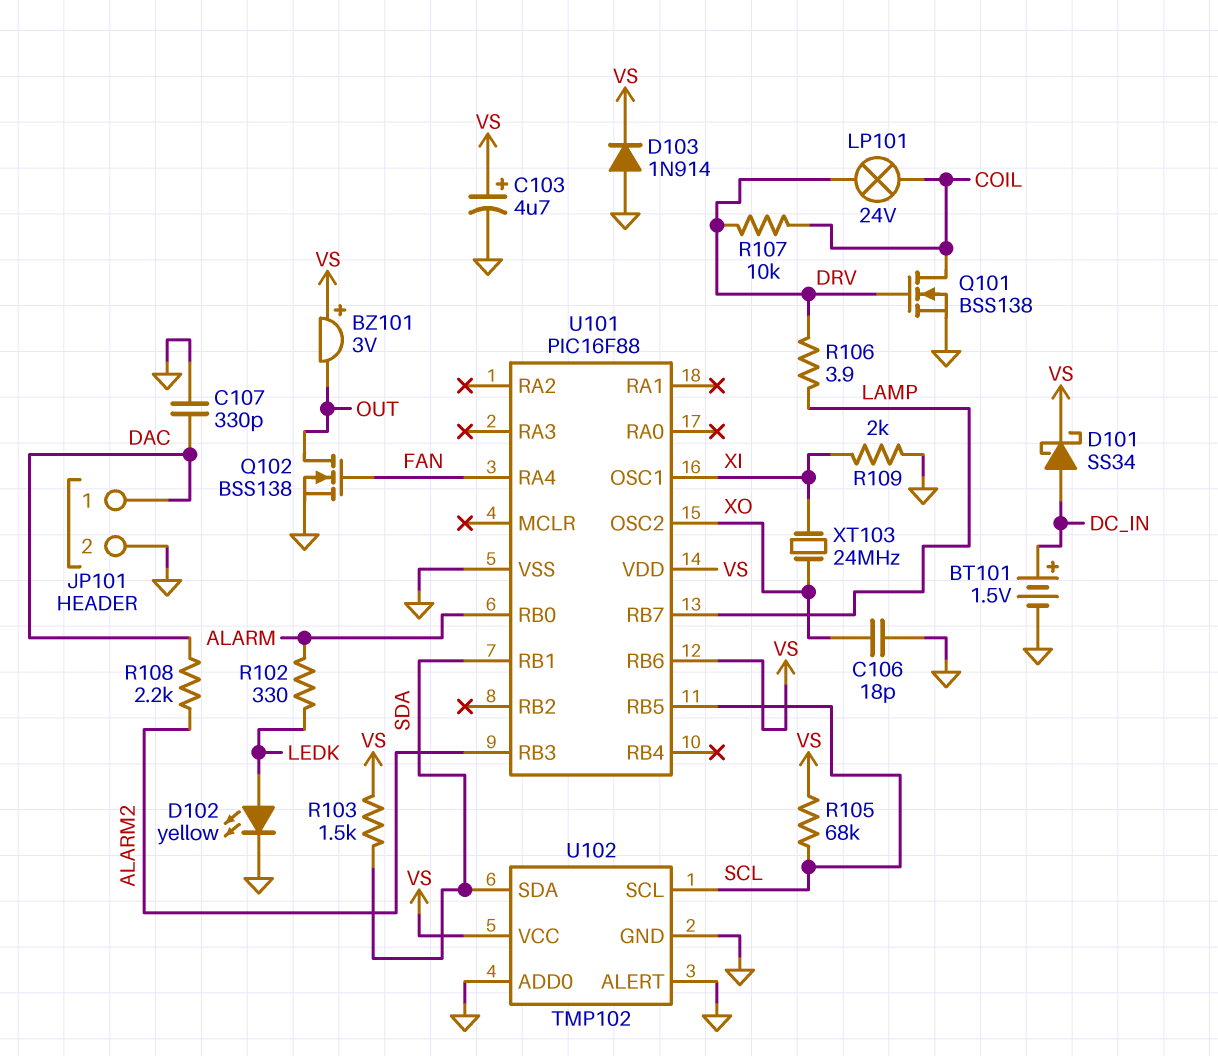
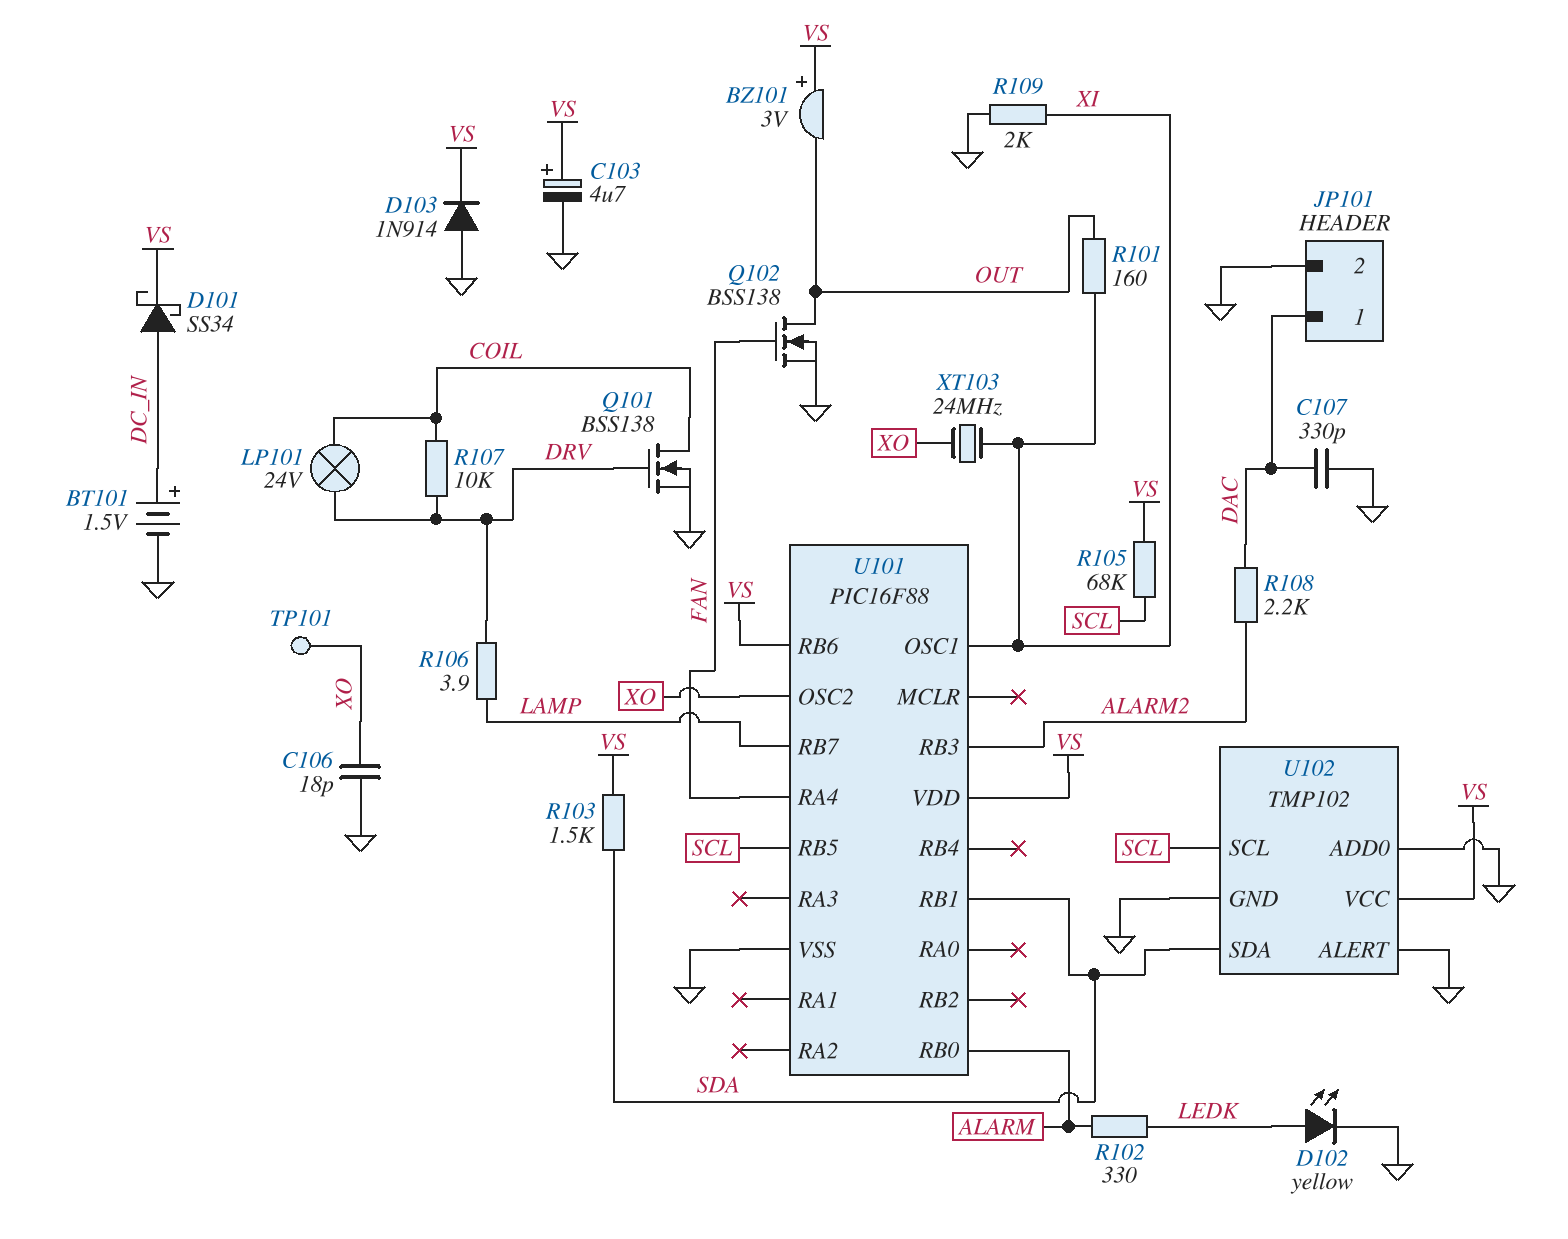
R101: none -> 160 (OUT, XI)
TP101: none -> test point (XO)

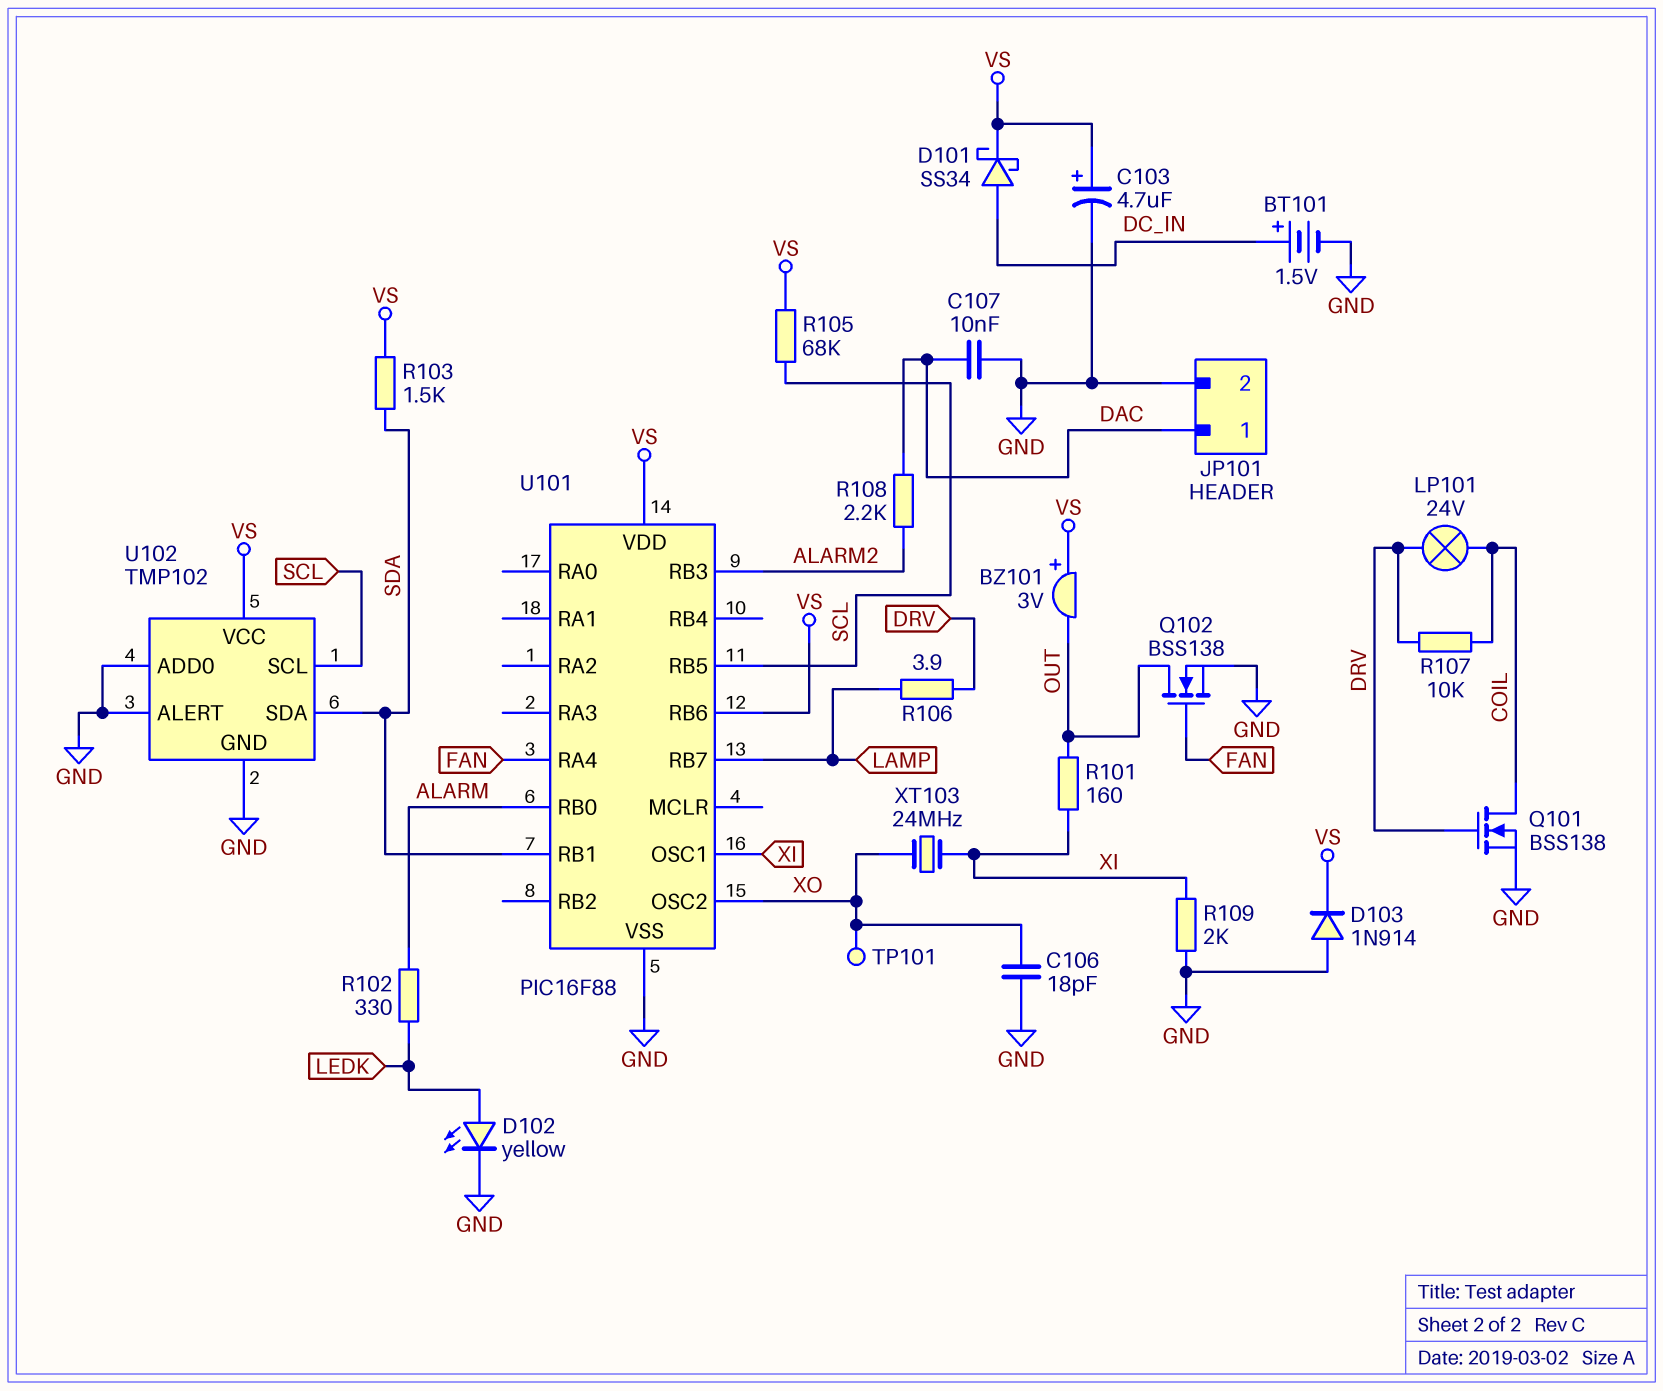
C107: 330pF (DAC, GND) -> 10nF (DAC, GND)

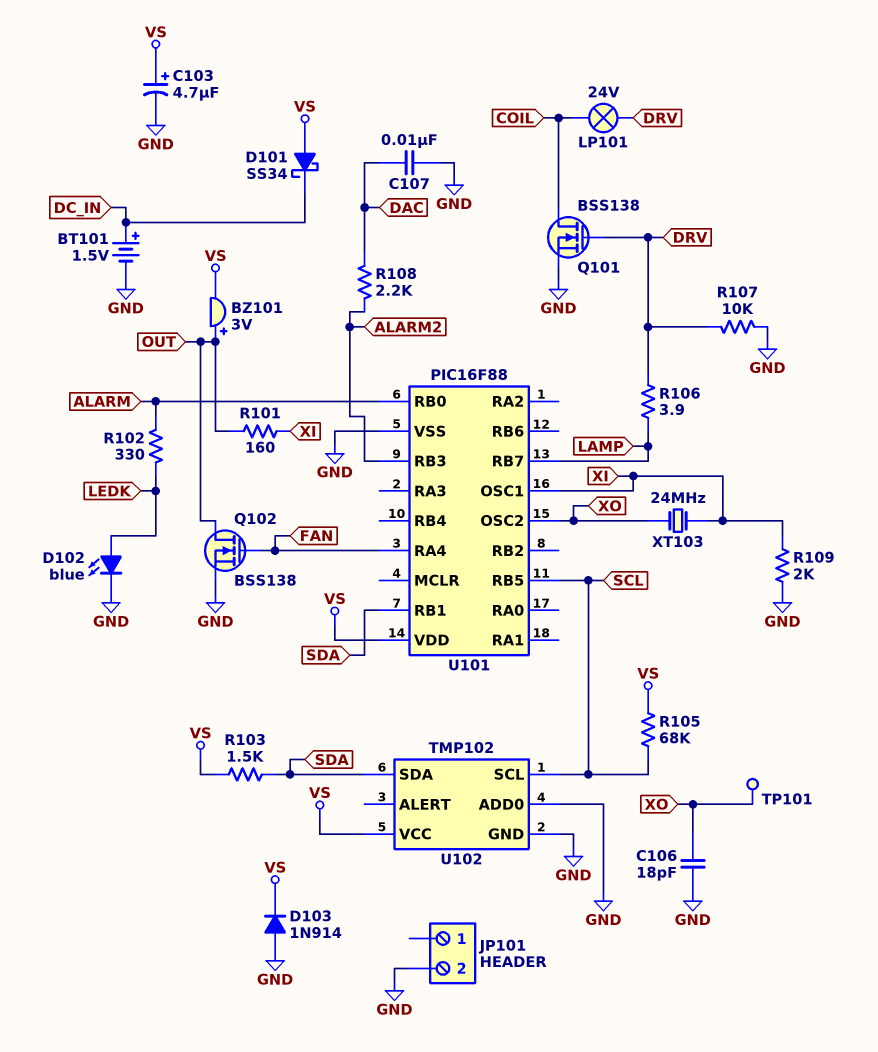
BZ101: buzzer 3V (plus VS, minus OUT) -> buzzer 3V (plus OUT, minus VS)
D101: schottky SS34 (A DC_IN, K VS) -> schottky SS34 (A VS, K DC_IN)
D102: LED yellow (A LEDK, K GND) -> LED blue (A LEDK, K GND)
JP101 pin 1: DAC -> none
R107: 10k (COIL, DRV) -> 10k (DRV, GND)
U101 pin RB6: VS -> none
U102 pin ALERT: GND -> none

